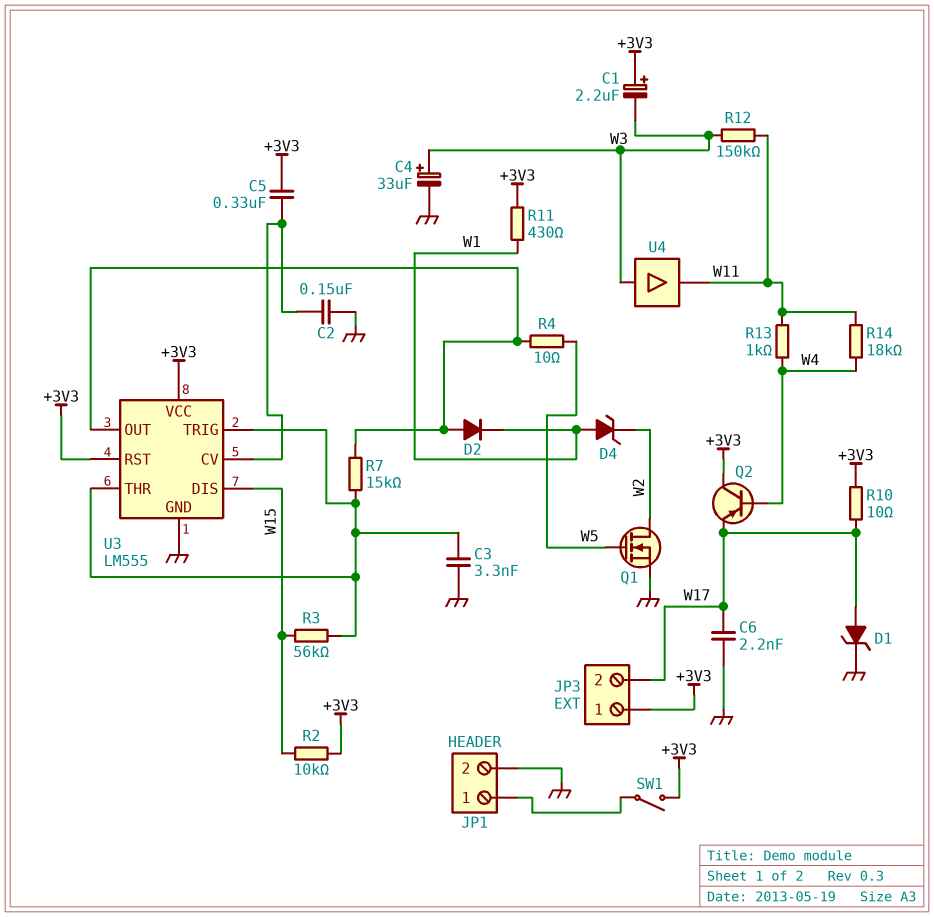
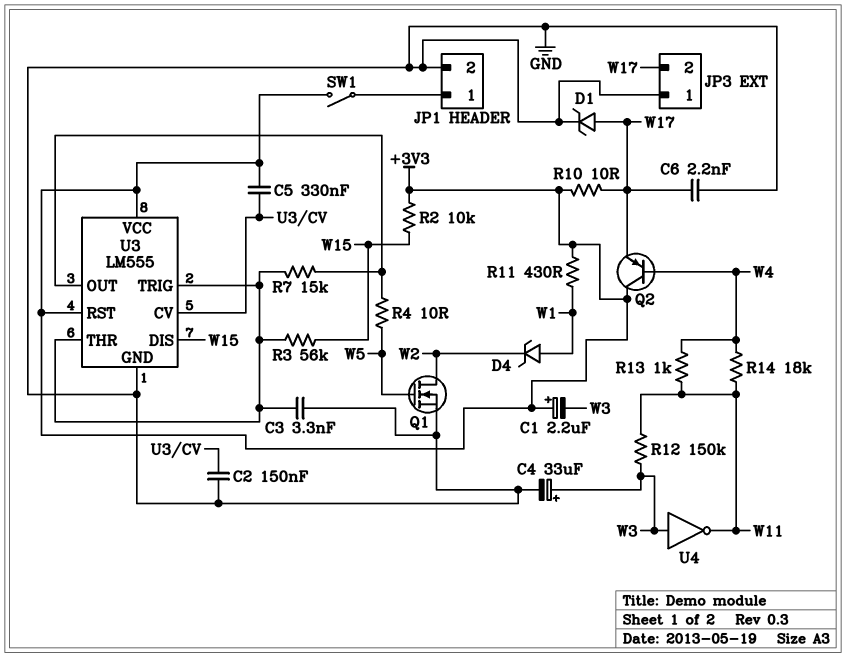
D2: diode (A U3/OUT, K W1) -> none
JP3 pin 1: +3V3 -> GND
U4: buffer (in W3, out W11) -> NOT (in W3, out W11)

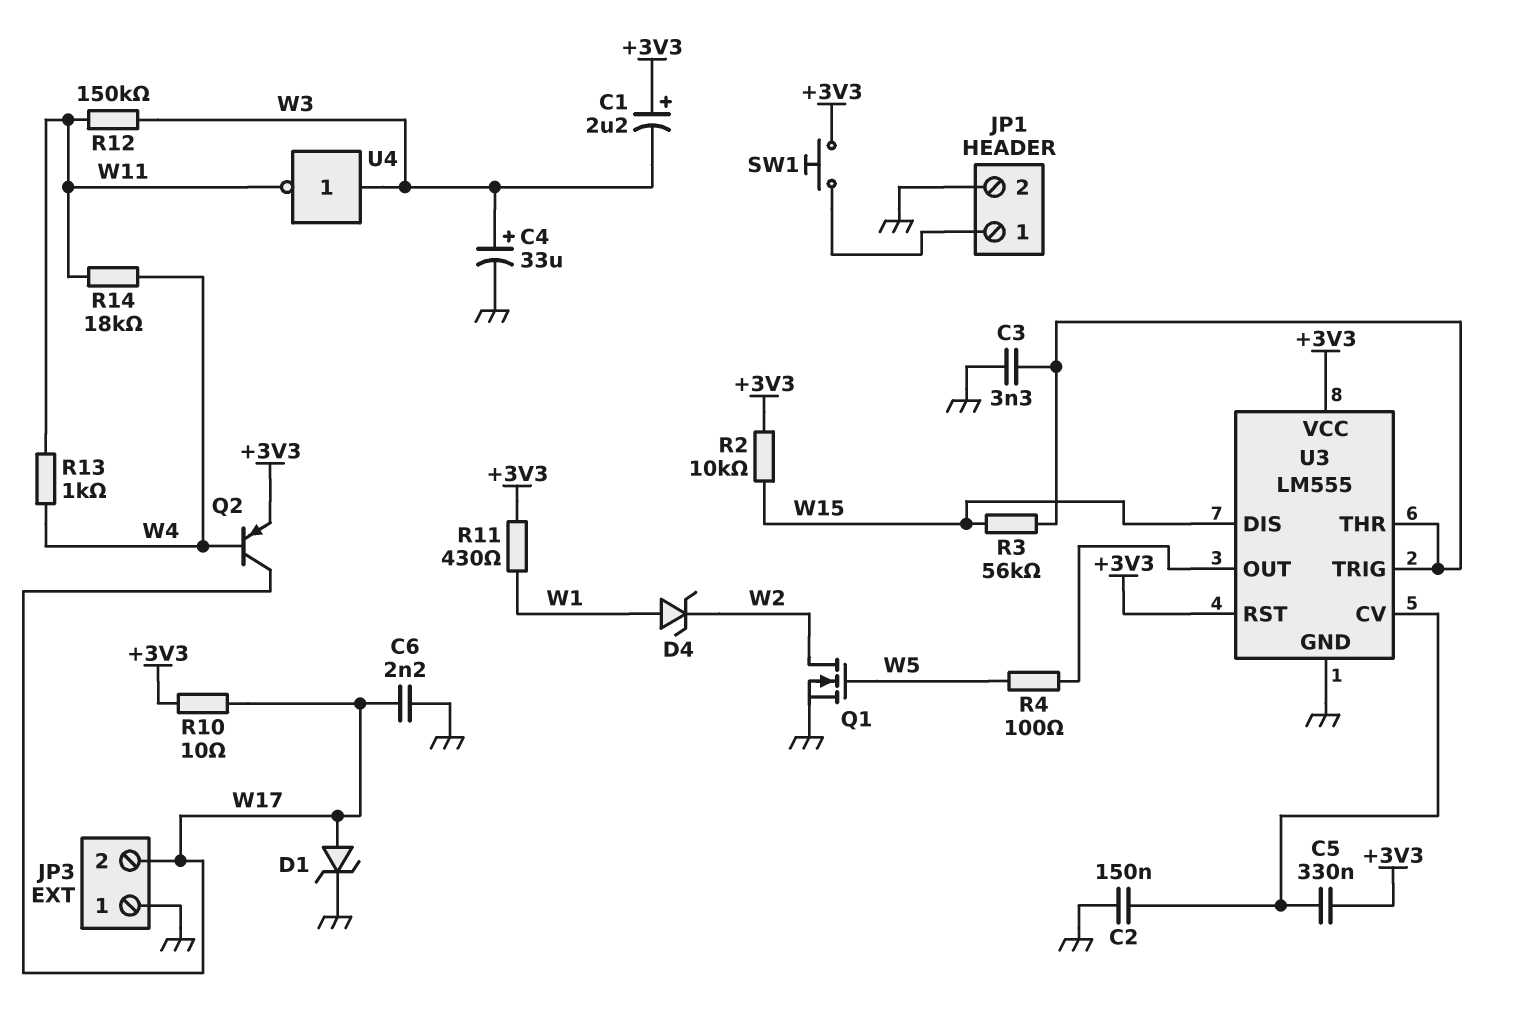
Q2: PNP (B W4, C +3V3, E W17) -> PNP (B W4, C W17, E +3V3)
R4: 10 (U3/OUT, W5) -> 100 (U3/OUT, W5)
R7: 15k (U3/OUT, U3/THR) -> none
SW1: switch (+3V3, JP1/1) -> button (+3V3, JP1/1)

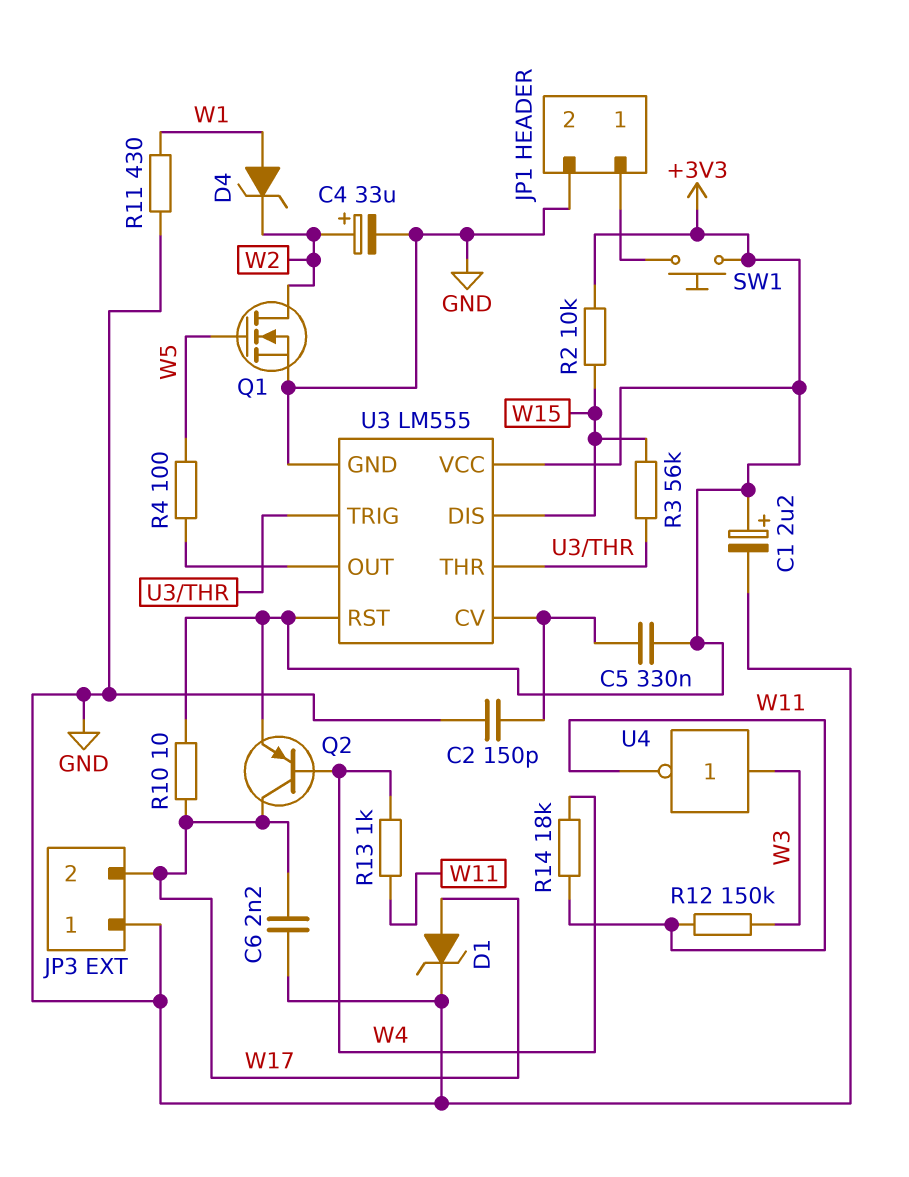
C1: 2.2uF (plus +3V3, minus W3) -> 2.2uF (plus +3V3, minus GND)
C2: 150nF (GND, U3/CV) -> 150pF (GND, U3/CV)
C3: 3.3nF (GND, U3/THR) -> none
C4: 33uF (plus W3, minus GND) -> 33uF (plus W2, minus GND)
R11: 430 (+3V3, W1) -> 430 (GND, W1)

